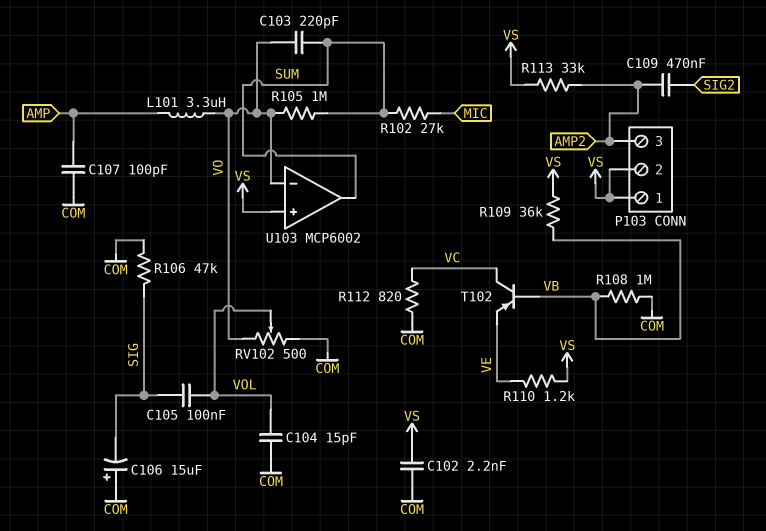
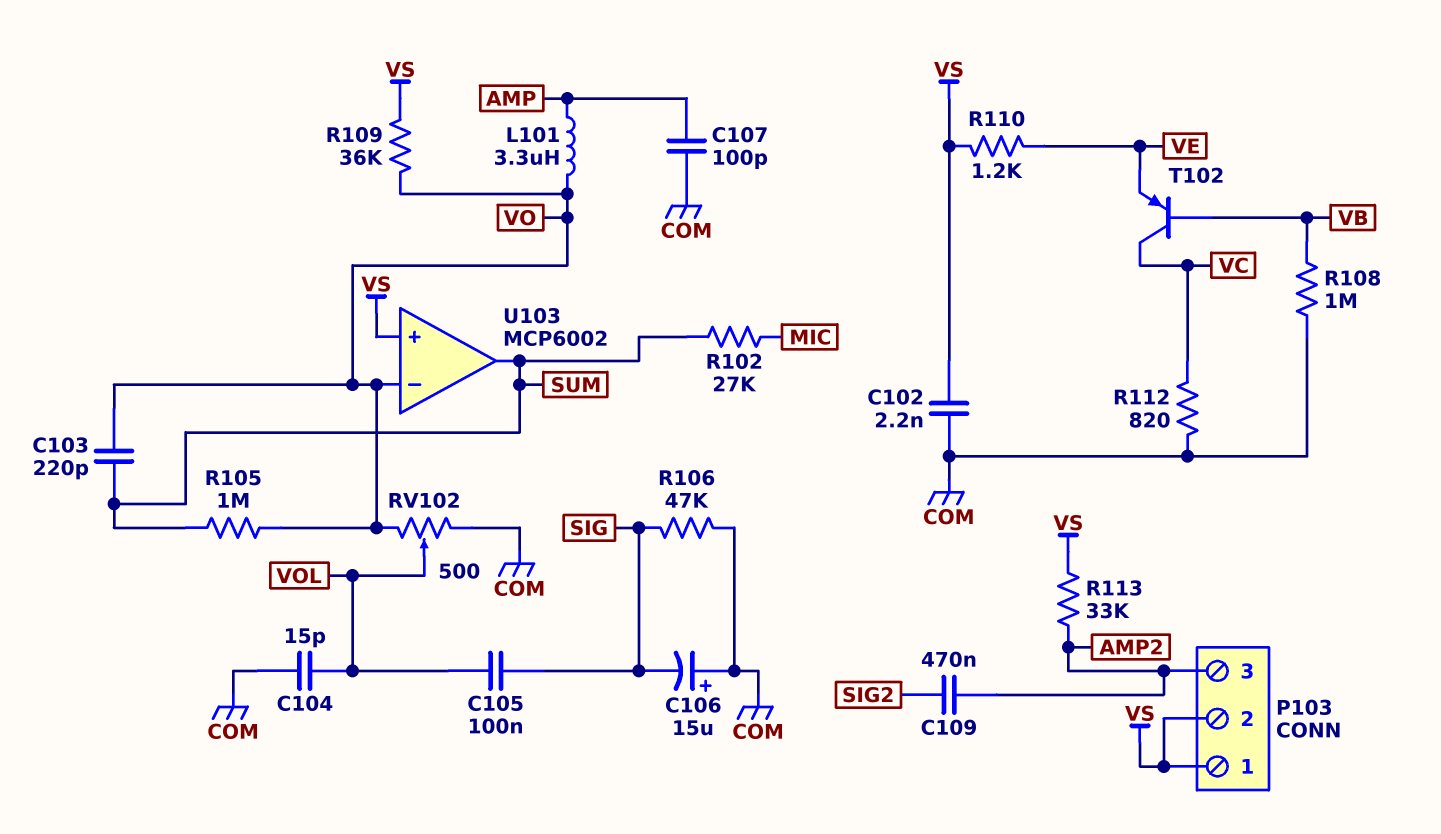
R109: 36k (VB, VS) -> 36k (VO, VS)

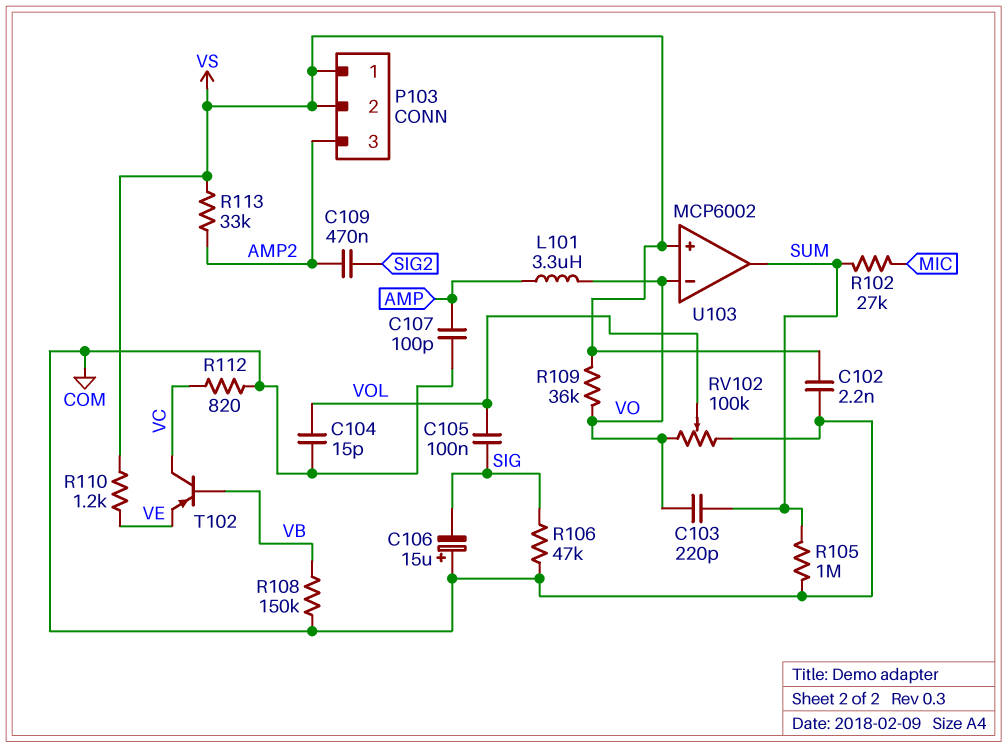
R105: 1M (SUM, VO) -> 1M (COM, SUM)
R108: 1M (COM, VB) -> 150k (COM, VB)
RV102: 500 (COM, VO, wiper VOL) -> 100k (COM, VO, wiper VOL)

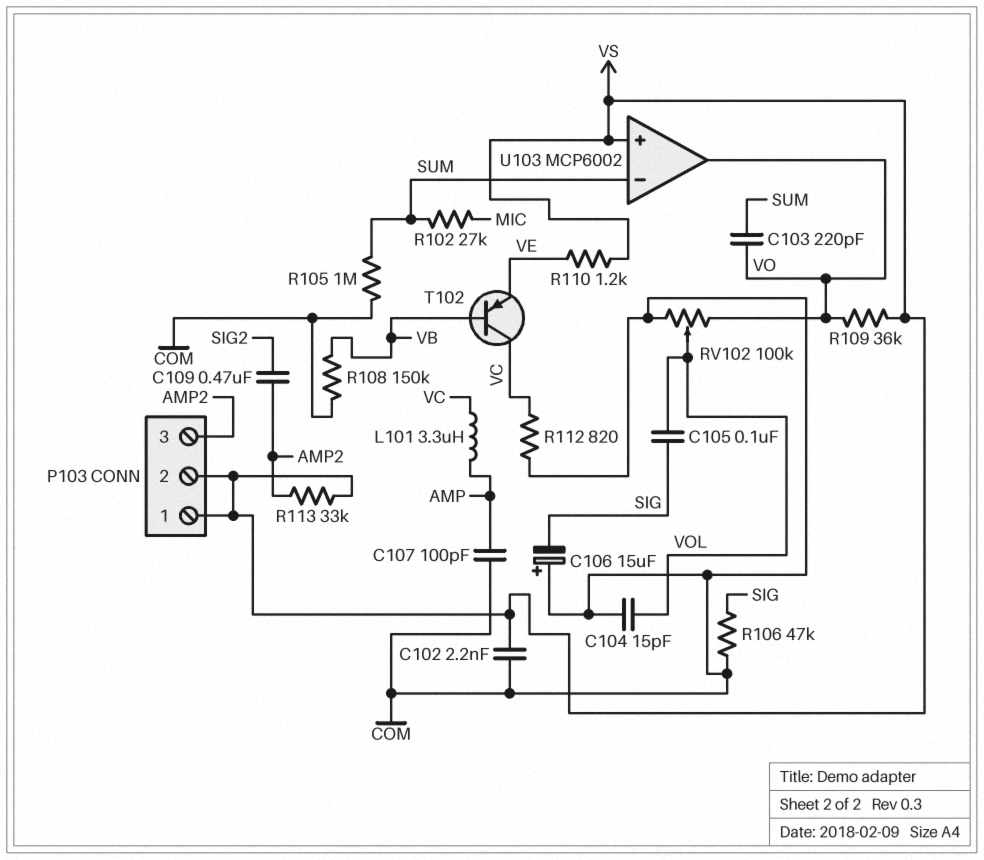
L101: 3.3uH (AMP, VO) -> 3.3uH (AMP, VC)
U103 pin in-: VO -> SUM
U103 pin out: SUM -> VO

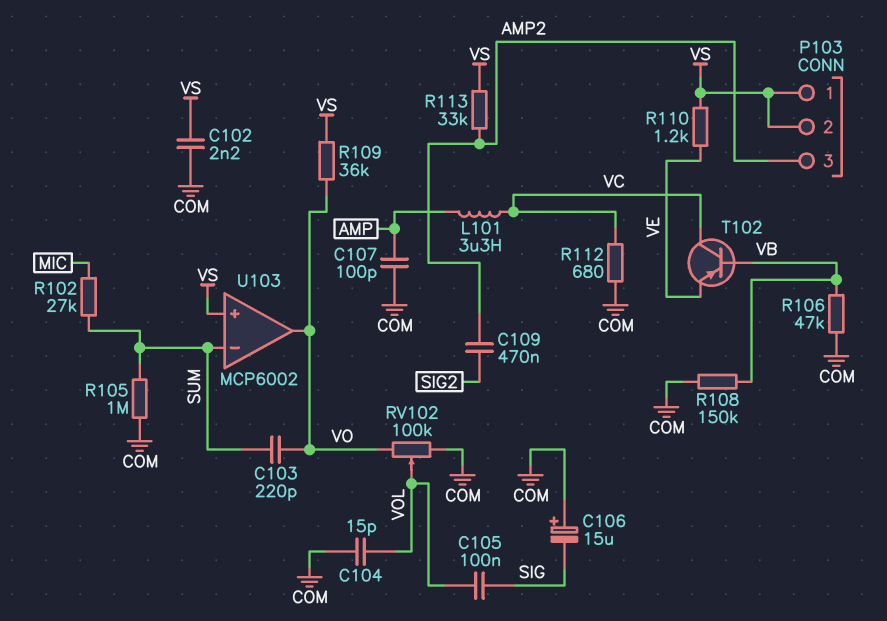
R106: 47k (COM, SIG) -> 47k (COM, VB)
R112: 820 (COM, VC) -> 680 (COM, VC)

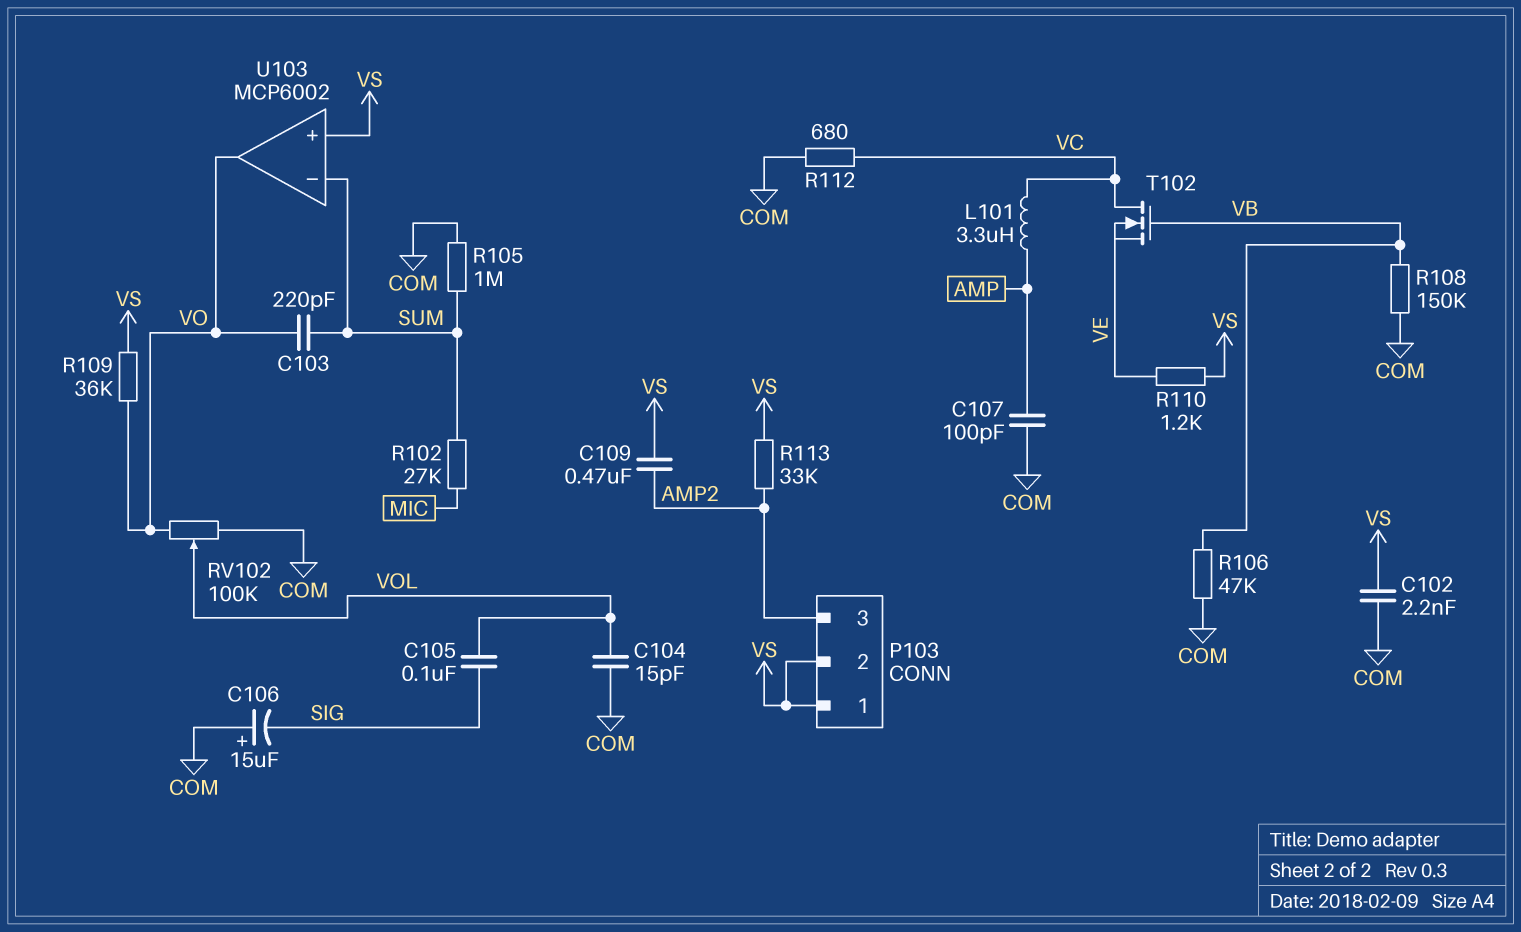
C109: 470nF (AMP2, SIG2) -> 470nF (AMP2, VS)
T102: PNP (B VB, C VC, E VE) -> NMOS (G VB, D VC, S VE)

